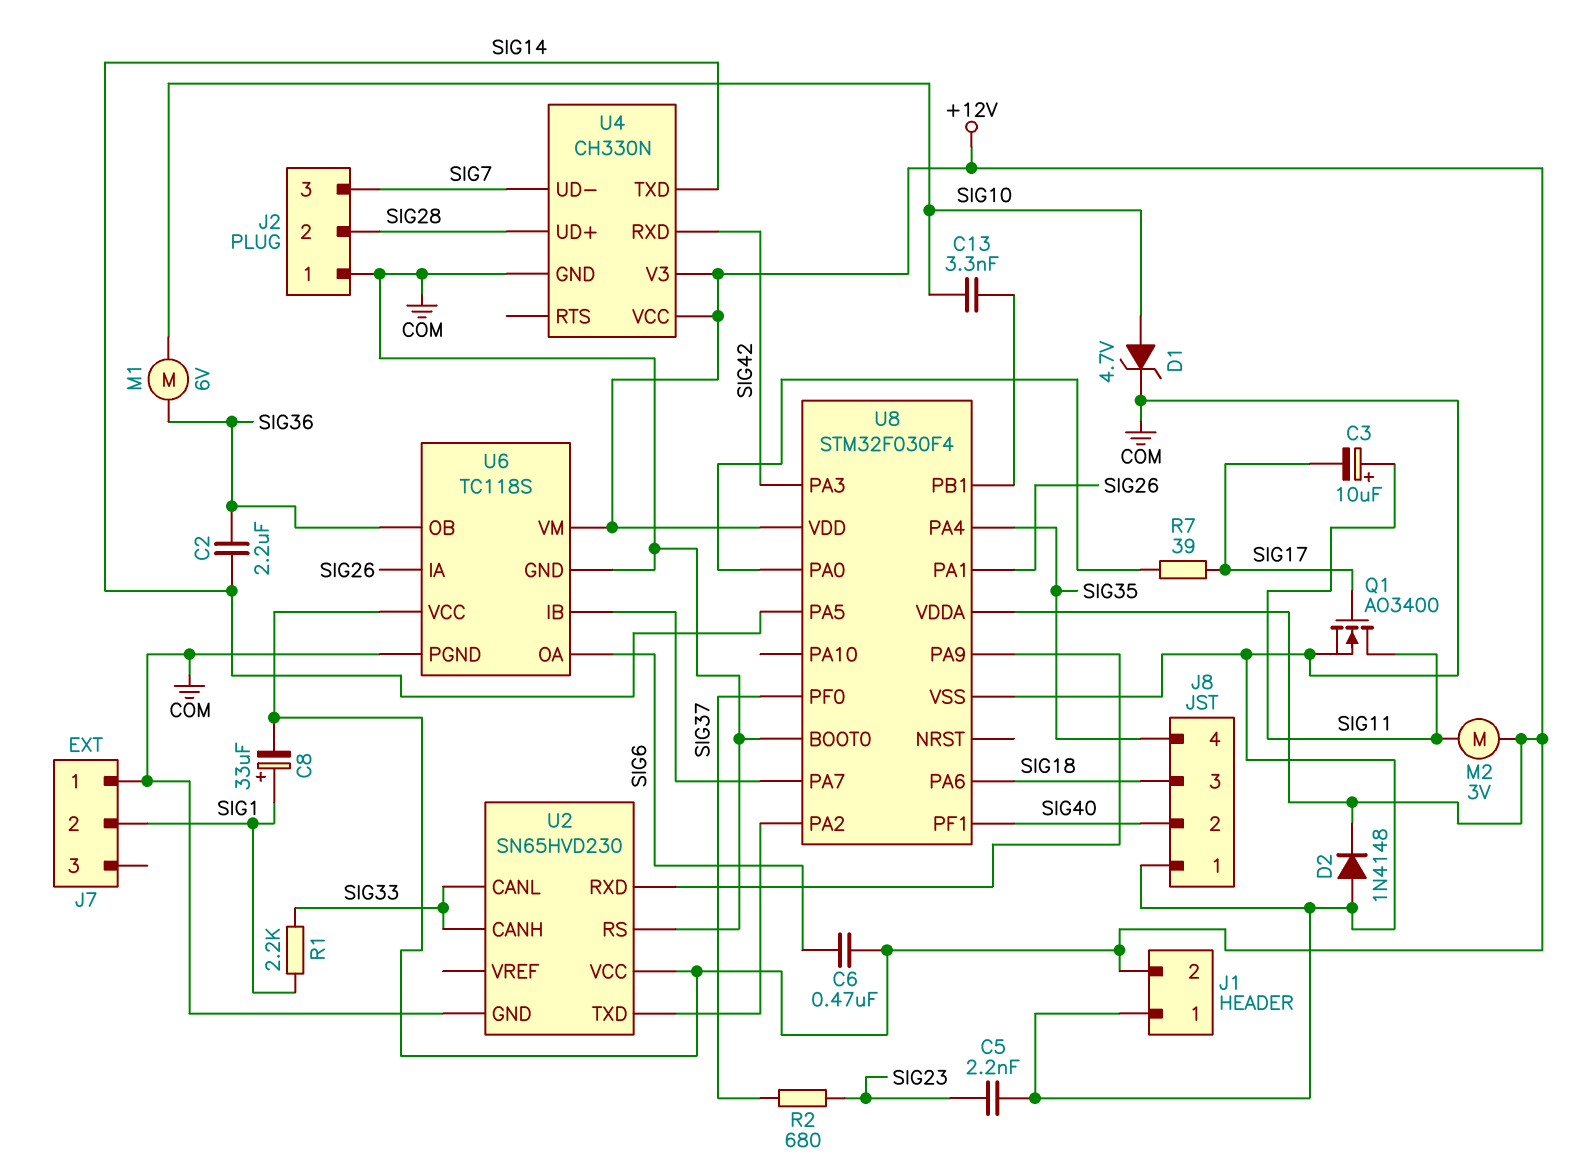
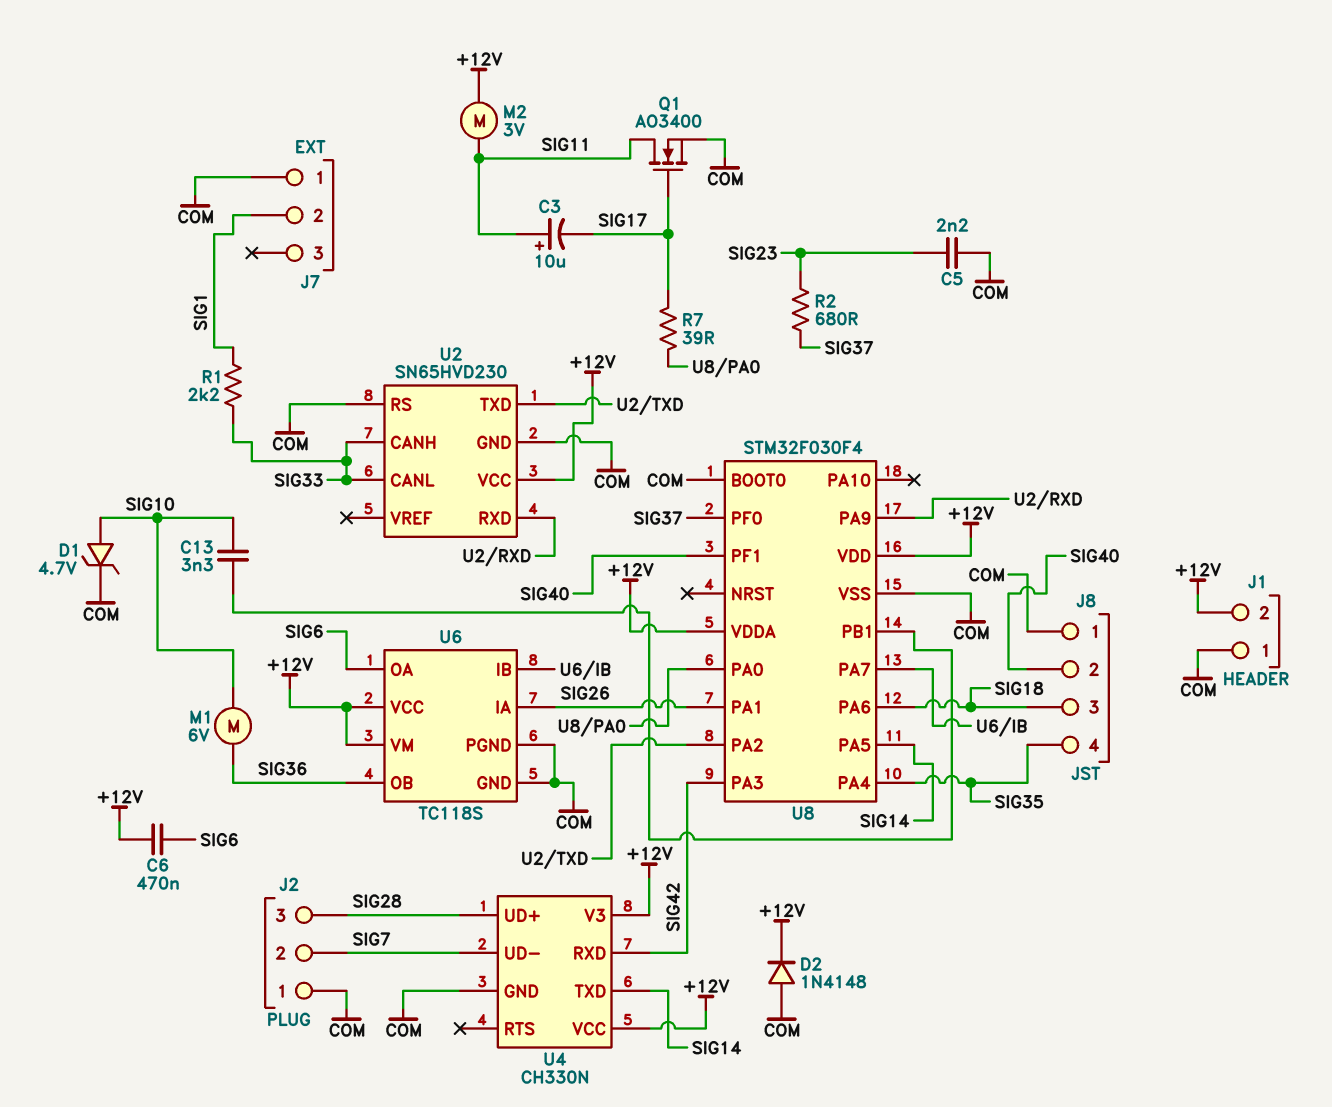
C2: 2.2uF (SIG14, SIG36) -> none
C8: 33uF (plus SIG1, minus +12V) -> none
J2 pin 2: SIG28 -> SIG7
J2 pin 3: SIG7 -> SIG28

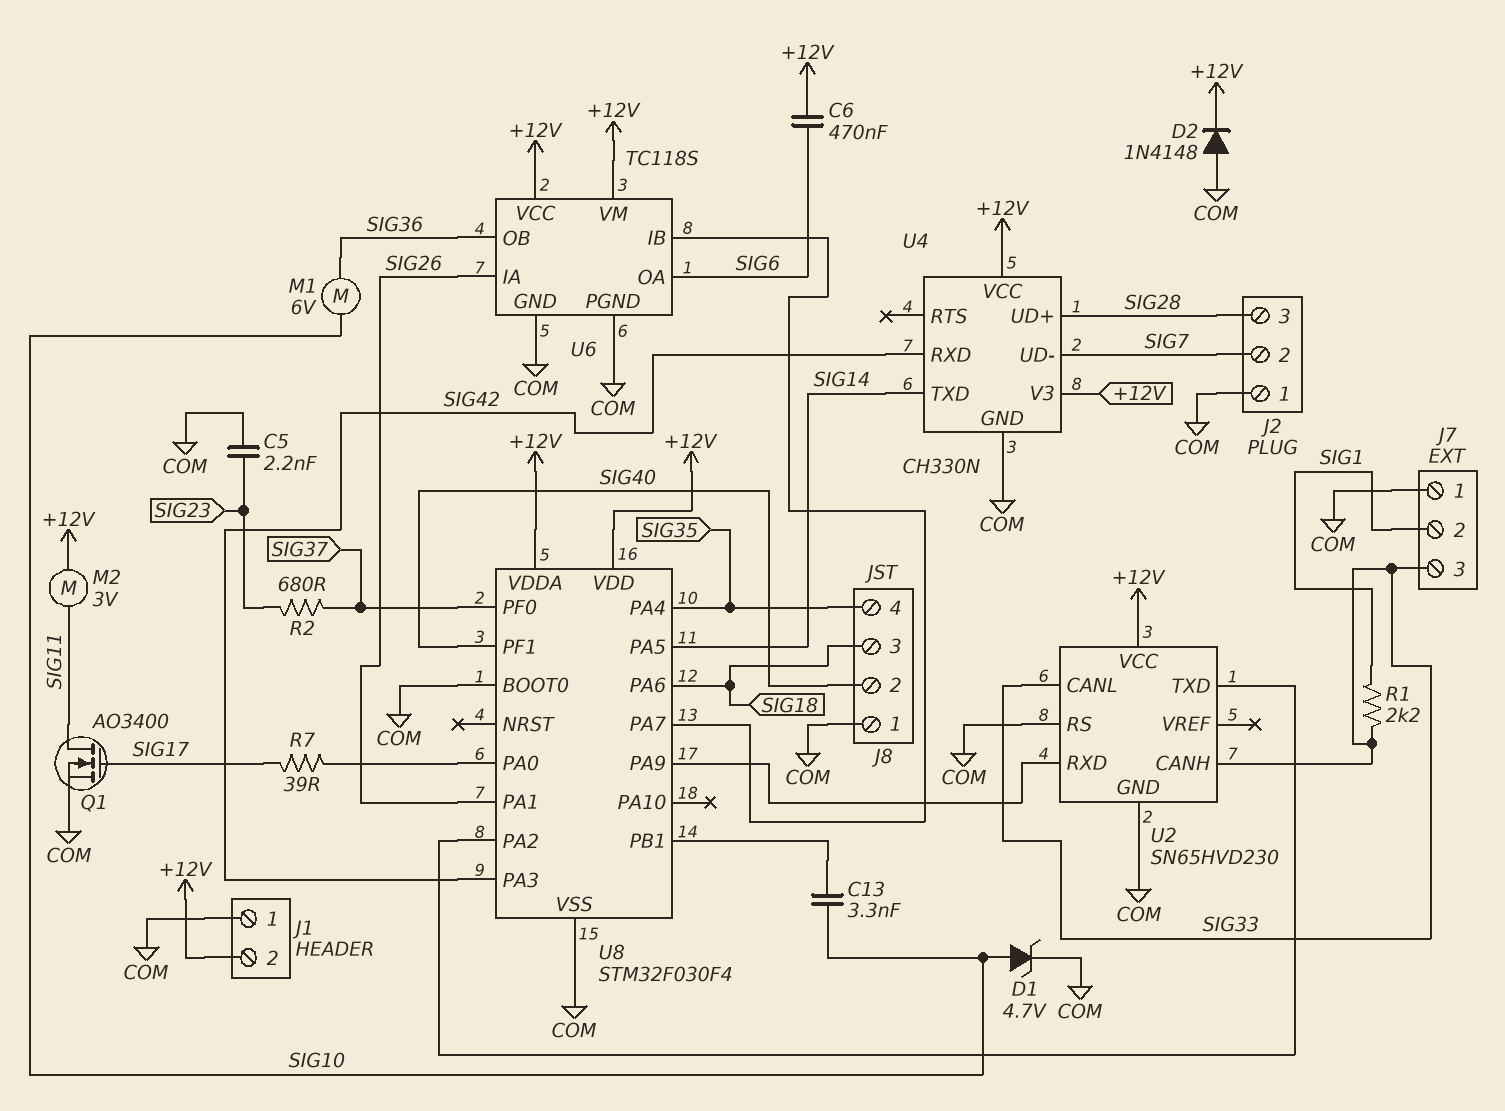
C3: 10uF (plus SIG11, minus SIG17) -> none
J7 pin 3: none -> SIG33

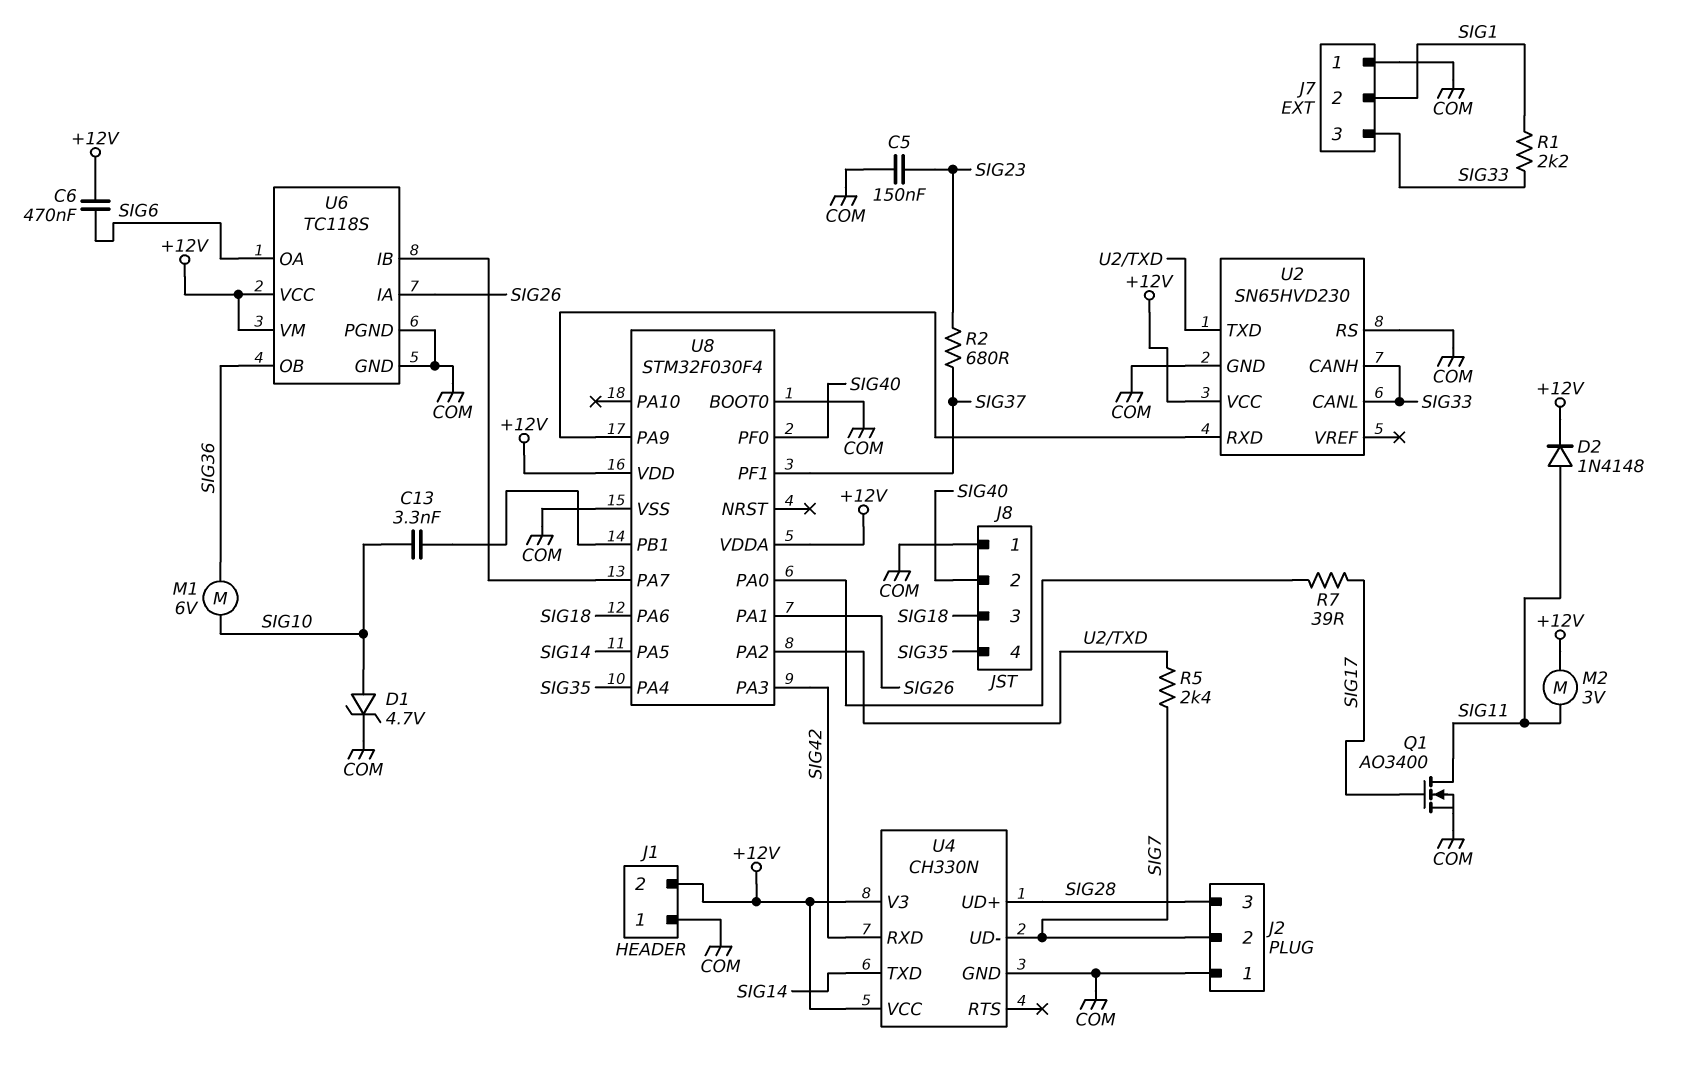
C5: 2.2nF (COM, SIG23) -> 150nF (COM, SIG23)
D2: diode 1N4148 (A COM, K +12V) -> diode 1N4148 (A SIG11, K +12V)
R5: none -> 2.4k (SIG7, U2/TXD)
U8 pin PF0: SIG37 -> SIG40
U8 pin PF1: SIG40 -> SIG37

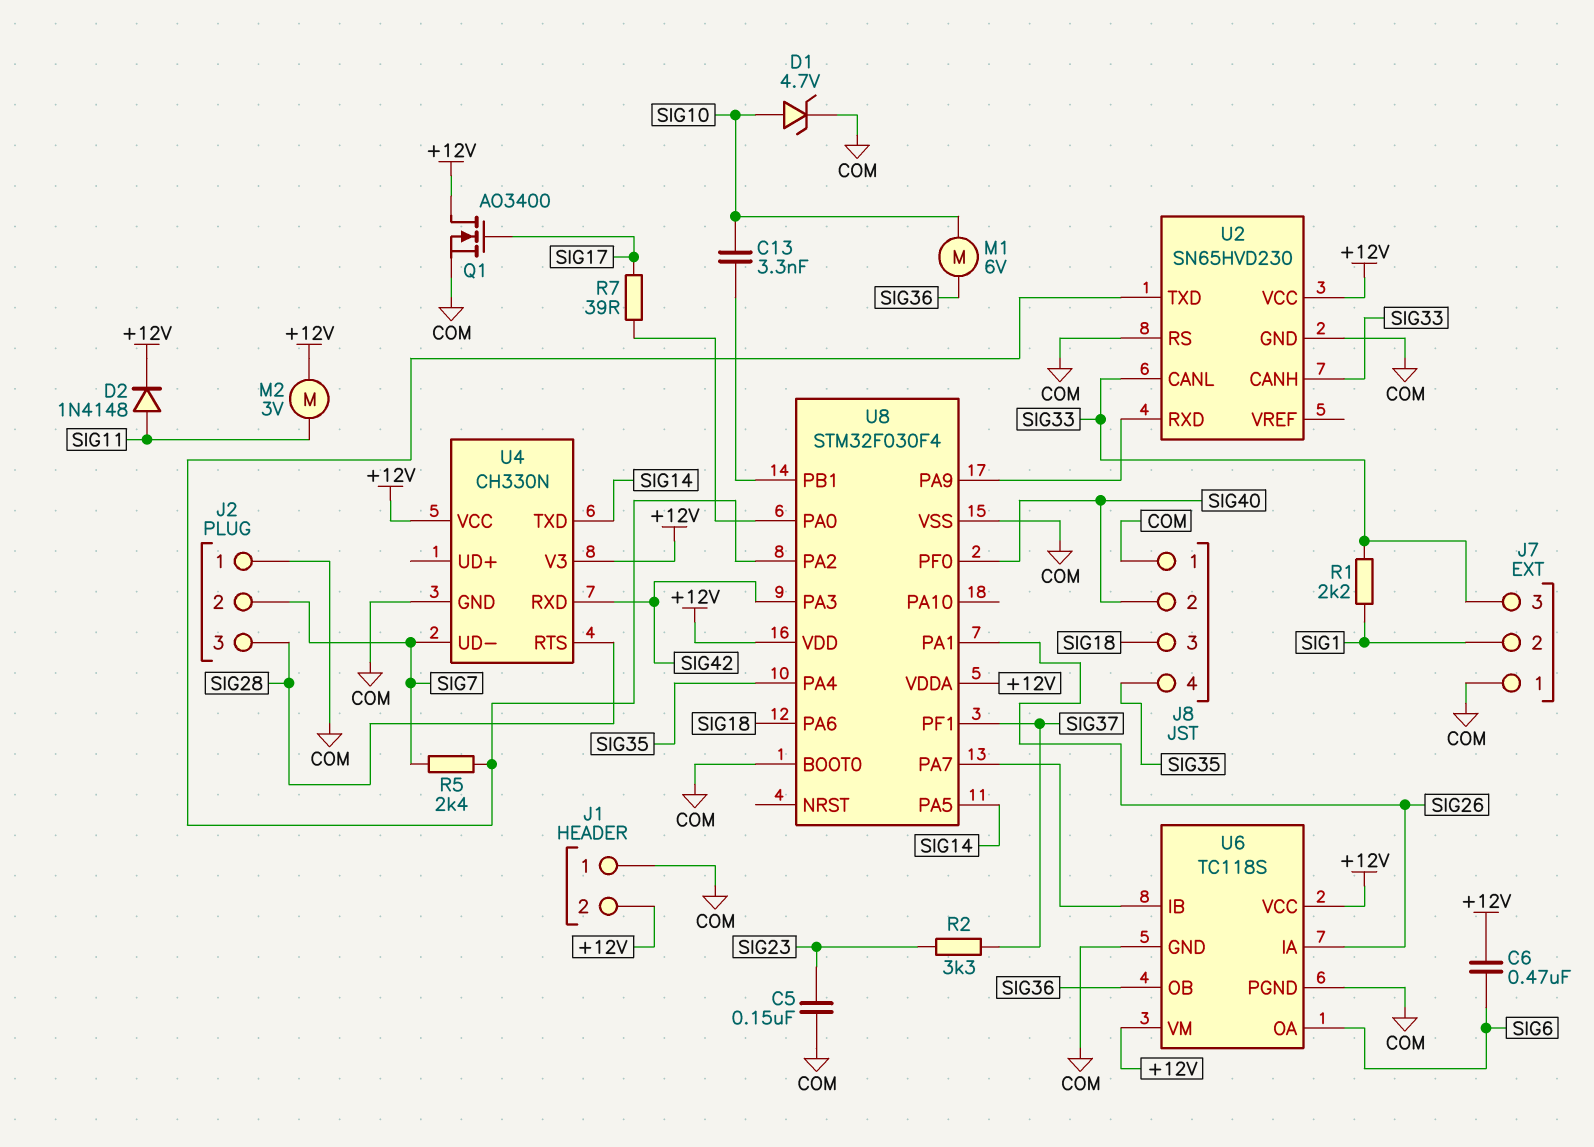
Q1: NMOS AO3400 (G SIG17, D SIG11, S COM) -> NMOS AO3400 (G SIG17, D +12V, S COM)
R2: 680 (SIG23, SIG37) -> 3.3k (SIG23, SIG37)
U4 pin RTS: none -> SIG28
U4 pin UD+: SIG28 -> none

